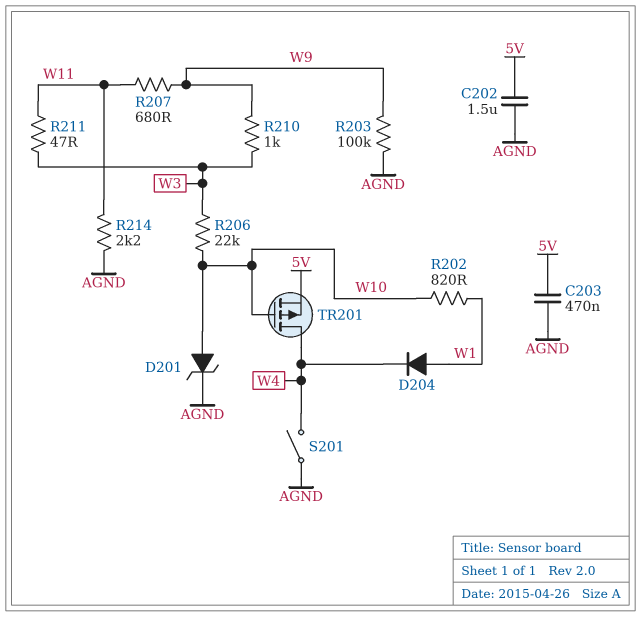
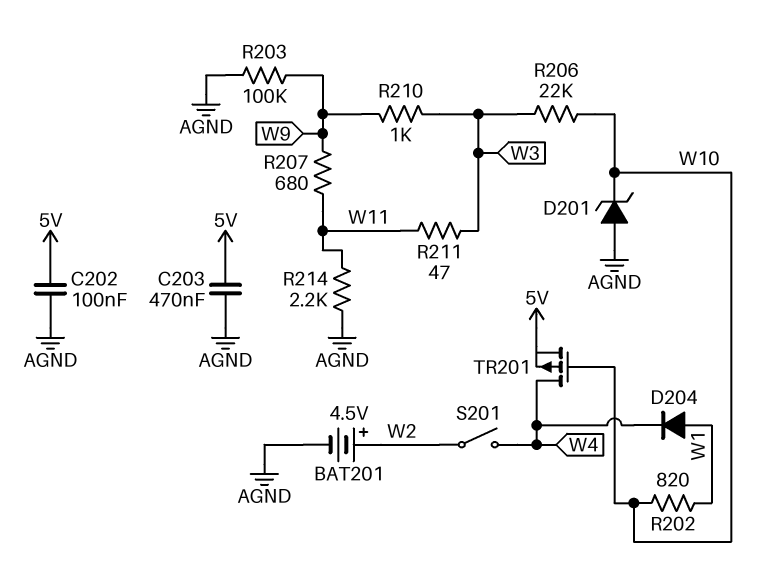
BAT201: none -> 4.5V (plus W2, minus AGND)
C202: 1.5uF (5V, AGND) -> 100nF (5V, AGND)
D201: zener (A W10, K AGND) -> zener (A AGND, K W10)
S201: switch (AGND, W4) -> switch (W2, W4)

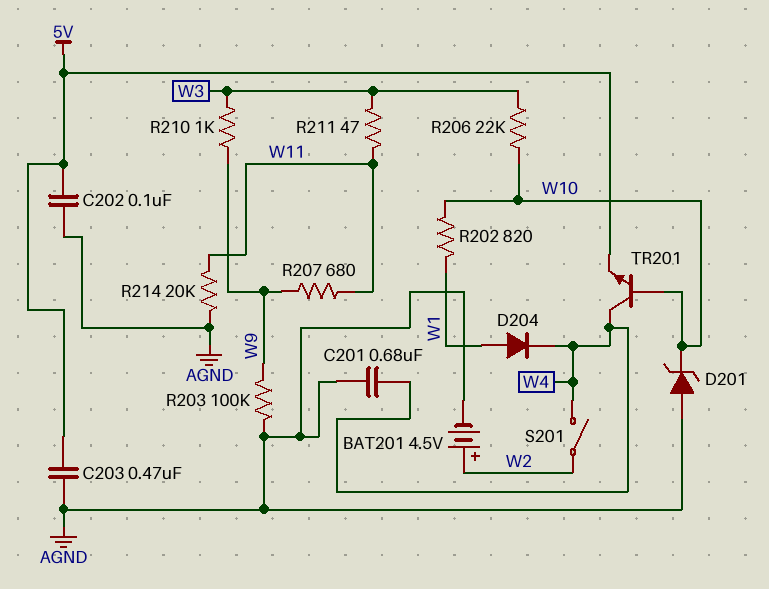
C201: none -> 680nF (AGND, W4)
R214: 2.2k (AGND, W11) -> 20k (AGND, W11)
TR201: PMOS (G W10, D W4, S 5V) -> NPN (B W10, C W4, E 5V)

